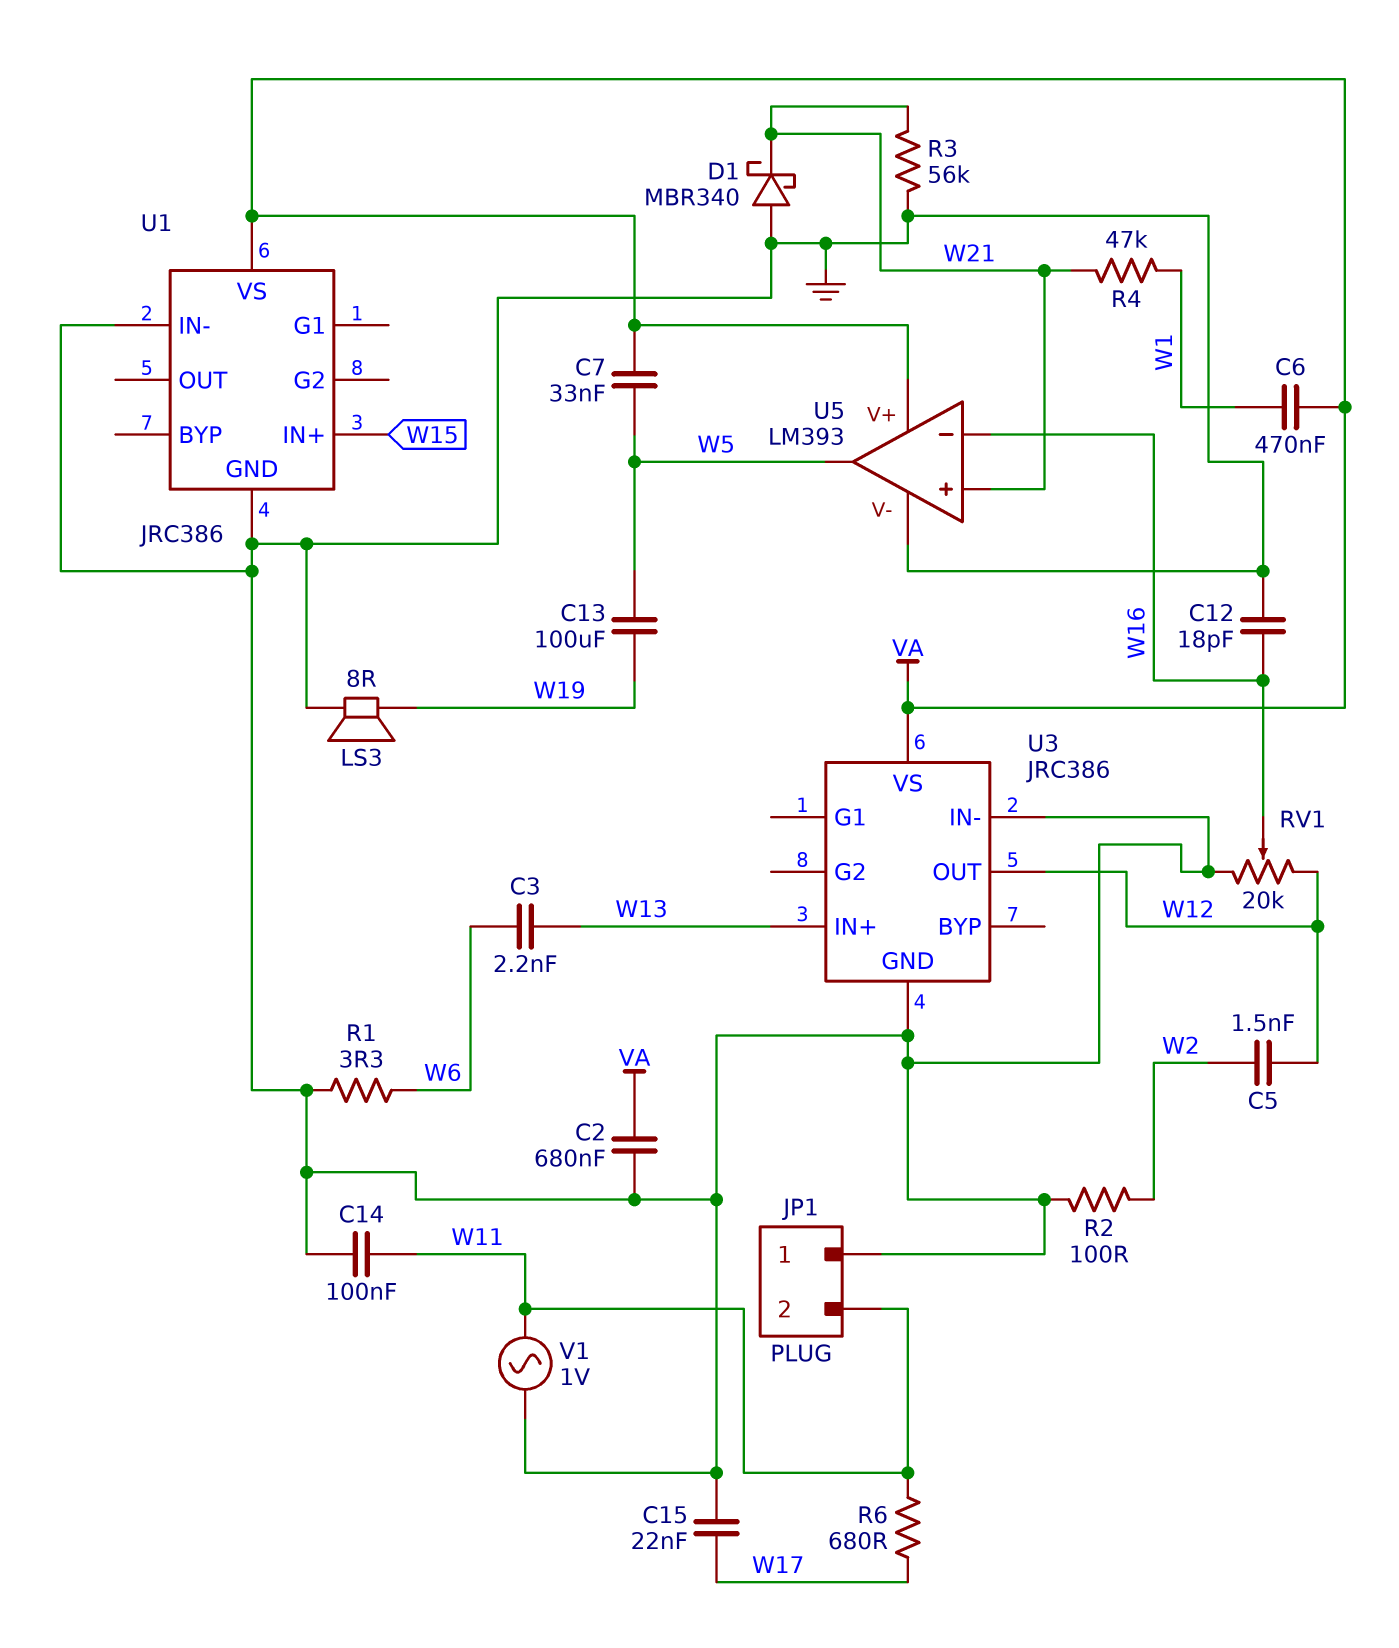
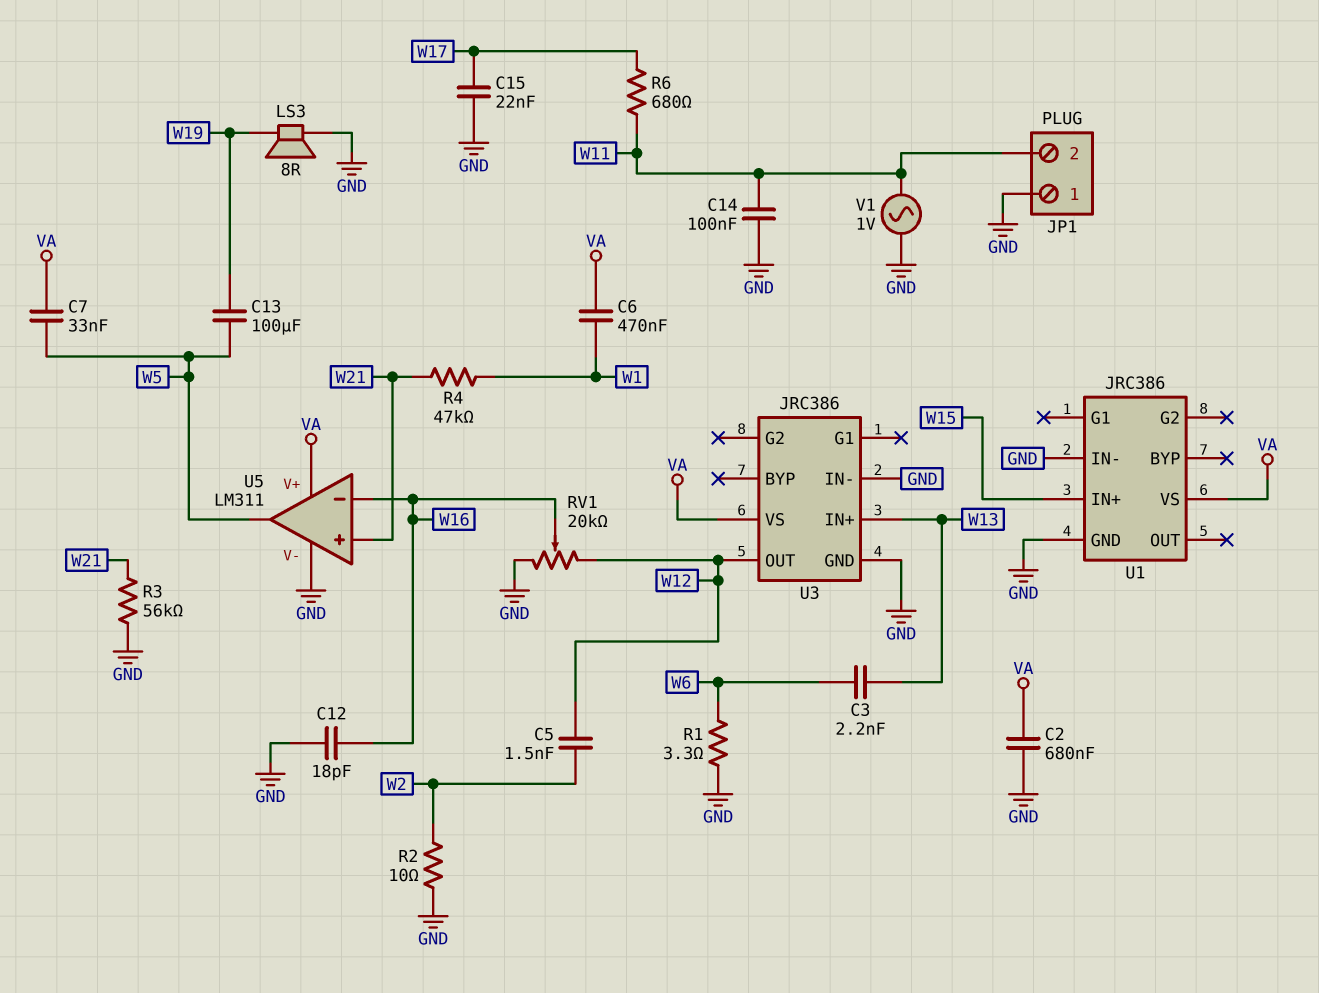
D1: schottky MBR340 (A GND, K W21) -> none
R2: 100 (GND, W2) -> 10 (GND, W2)
U5: LM393 -> LM311

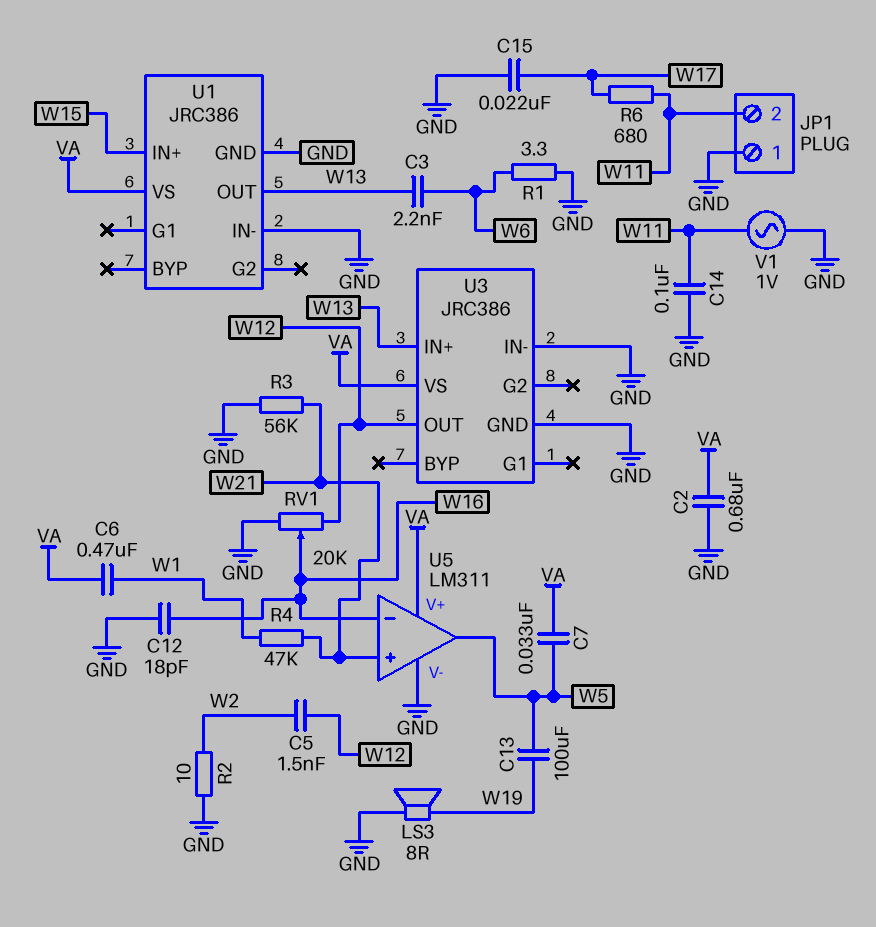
U1 pin OUT: none -> W13

